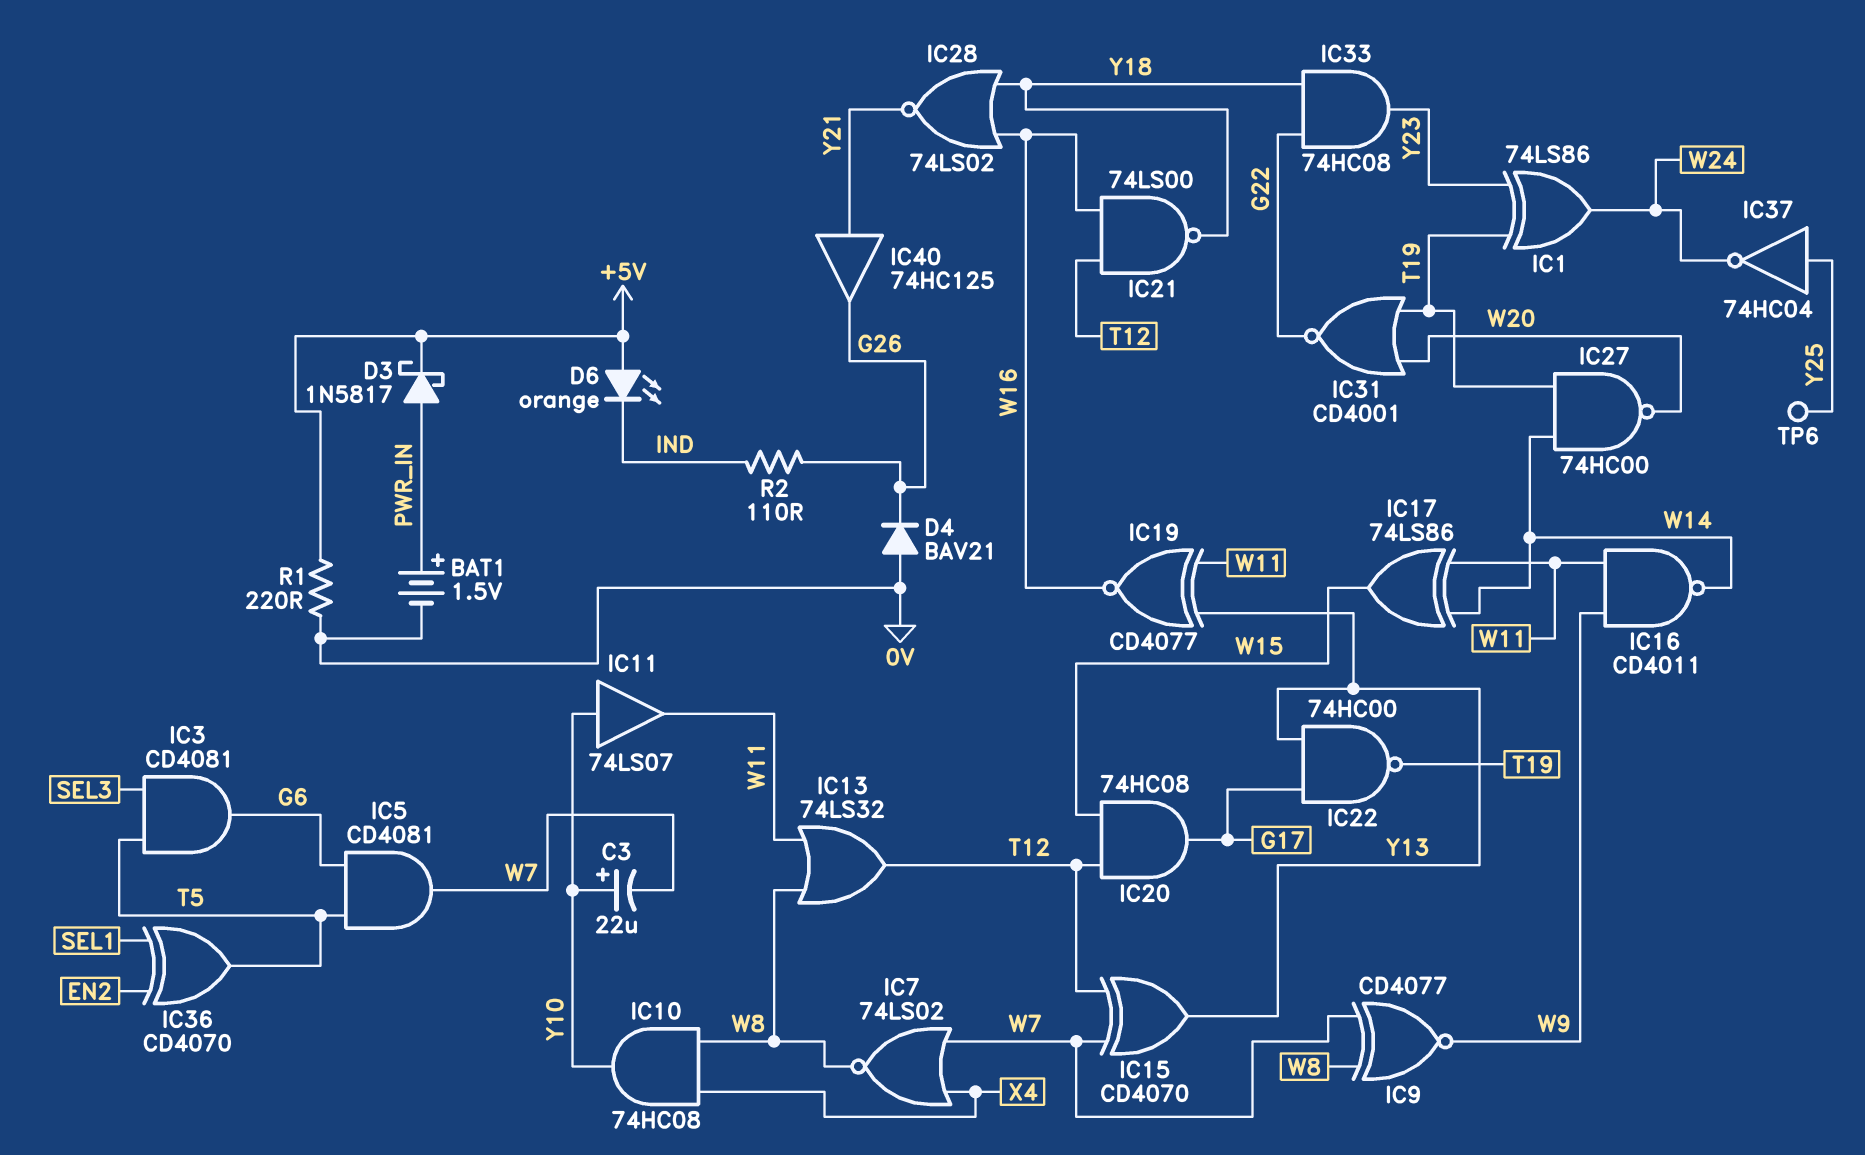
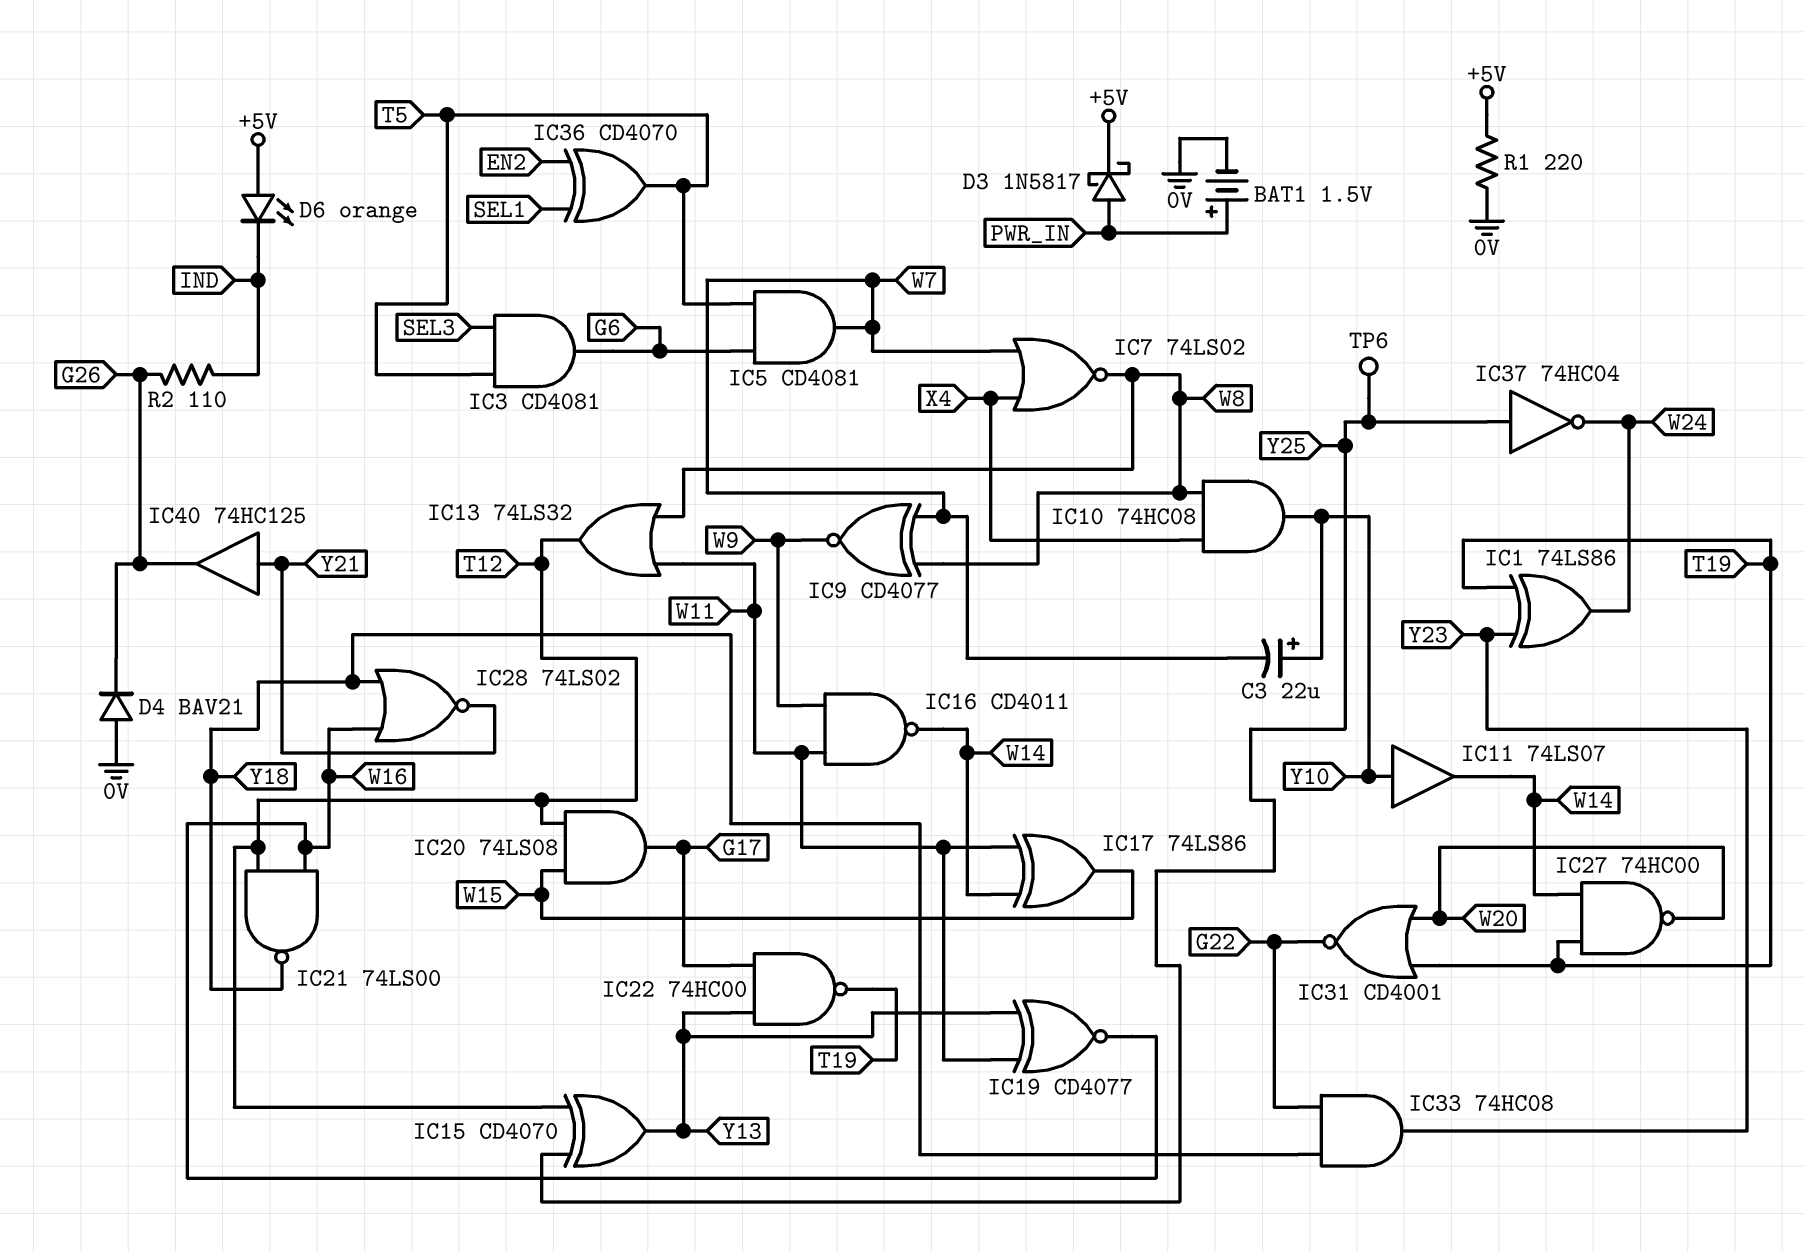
IC11: buffer 74LS07 (in Y10, out W11) -> buffer 74LS07 (in Y10, out W14)
IC15: XOR CD4070 (in T12, in W7, out Y13) -> XOR CD4070 (in T12, in Y25, out Y13)
IC20: AND 74HC08 (in T12, in W15, out G17) -> AND 74LS08 (in T12, in W15, out G17)

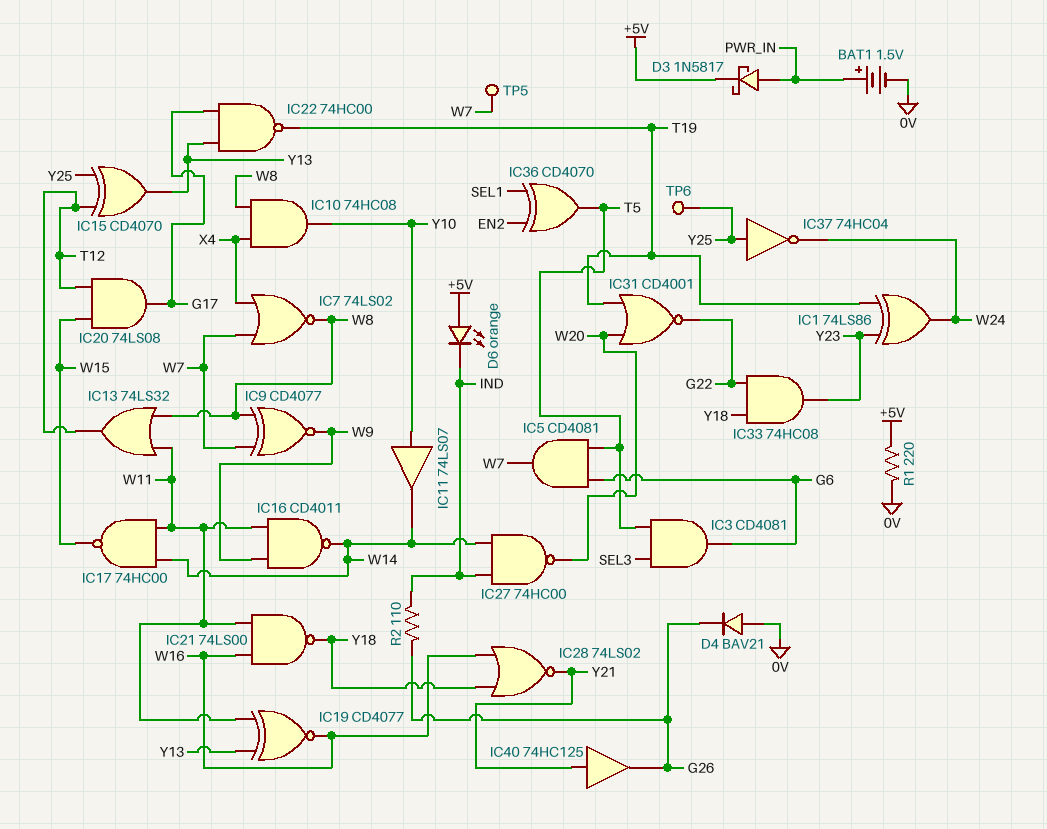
C3: 22uF (plus Y10, minus W7) -> none
IC17: XOR 74LS86 (in W11, in W14, out W15) -> NAND 74HC00 (in W11, in W14, out W15)
IC21: NAND 74LS00 (in T12, in W16, out Y18) -> NAND 74LS00 (in W11, in W16, out Y18)
IC27: NAND 74HC00 (in T19, in W14, out W20) -> NAND 74HC00 (in IND, in W14, out W20)
TP5: none -> test point (W7)

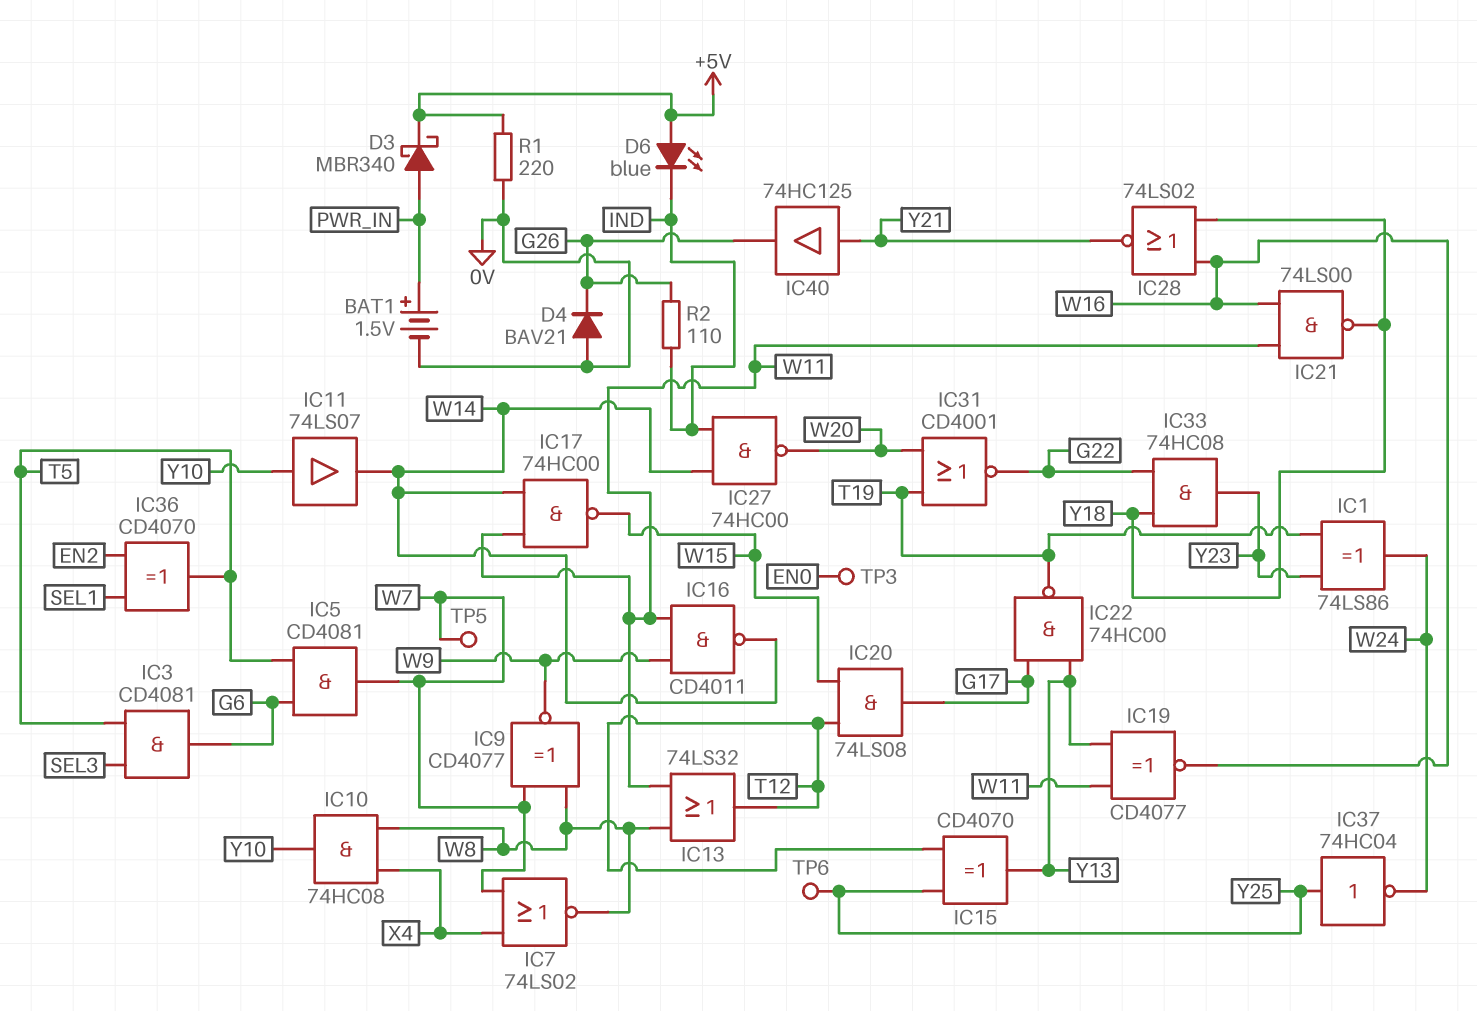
D3: schottky 1N5817 (A PWR_IN, K +5V) -> schottky MBR340 (A PWR_IN, K +5V)
D6: LED orange (A +5V, K IND) -> LED blue (A +5V, K IND)
TP3: none -> test point (EN0)

